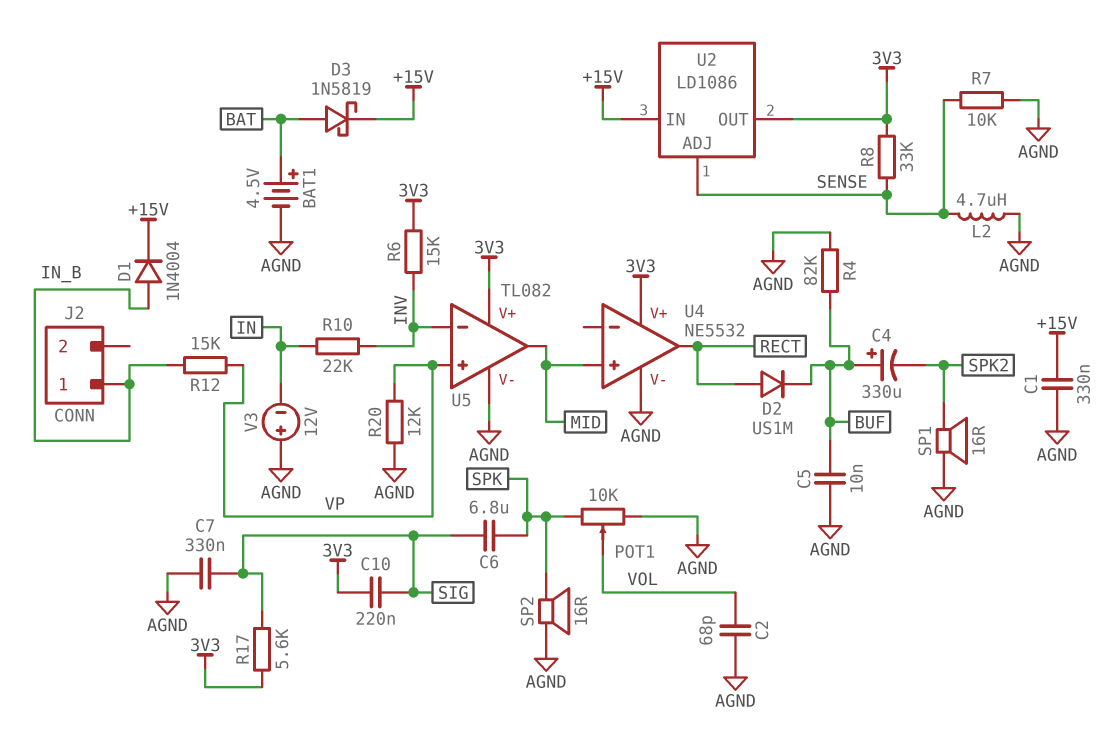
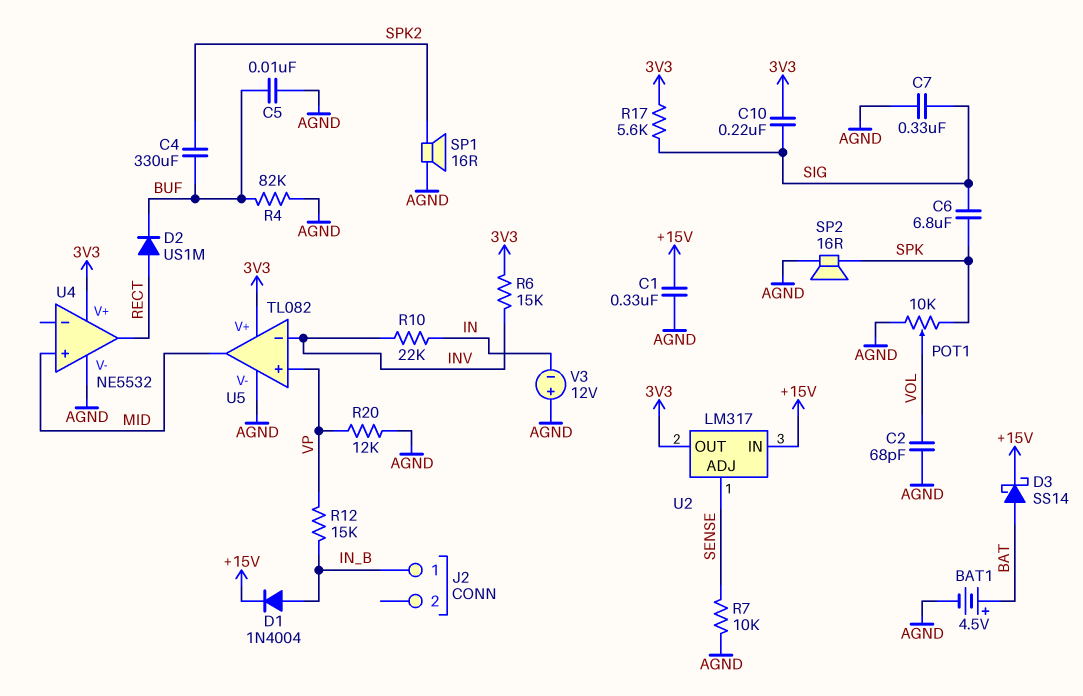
C4: 330uF (plus BUF, minus SPK2) -> 330uF (BUF, SPK2)
D3: schottky 1N5819 (A BAT, K +15V) -> schottky SS14 (A BAT, K +15V)
L2: 4.7uH (AGND, SENSE) -> none
R8: 33k (3V3, SENSE) -> none
U2: LD1086 -> LM317

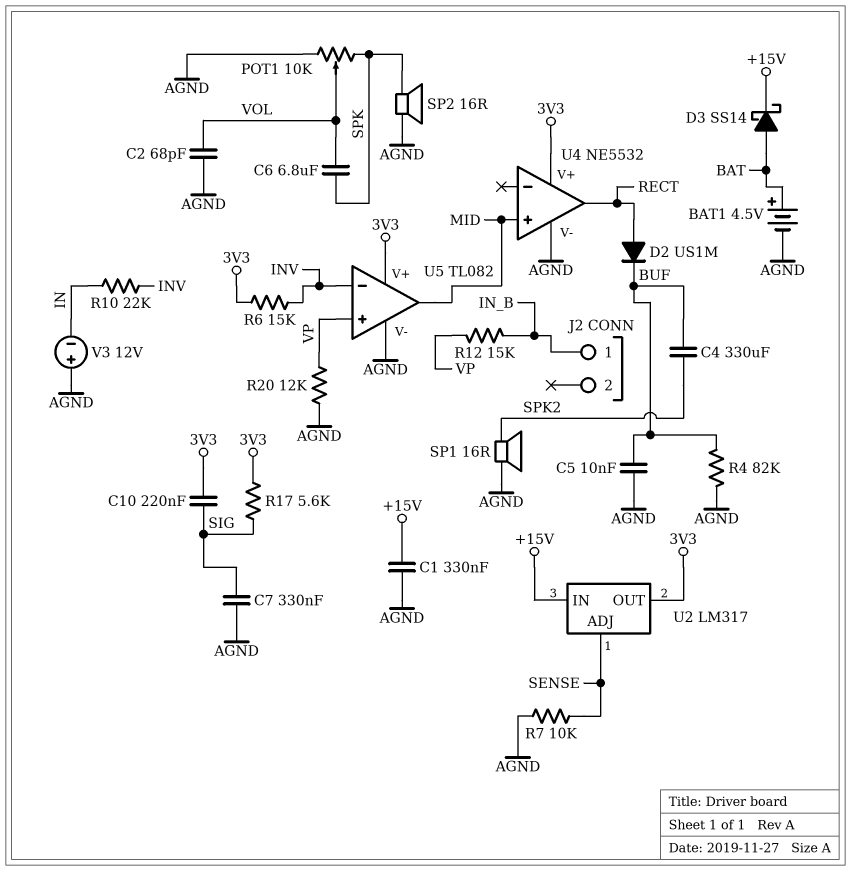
C6: 6.8uF (SIG, SPK) -> 6.8uF (SPK, VOL)
D1: diode 1N4004 (A IN_B, K +15V) -> none

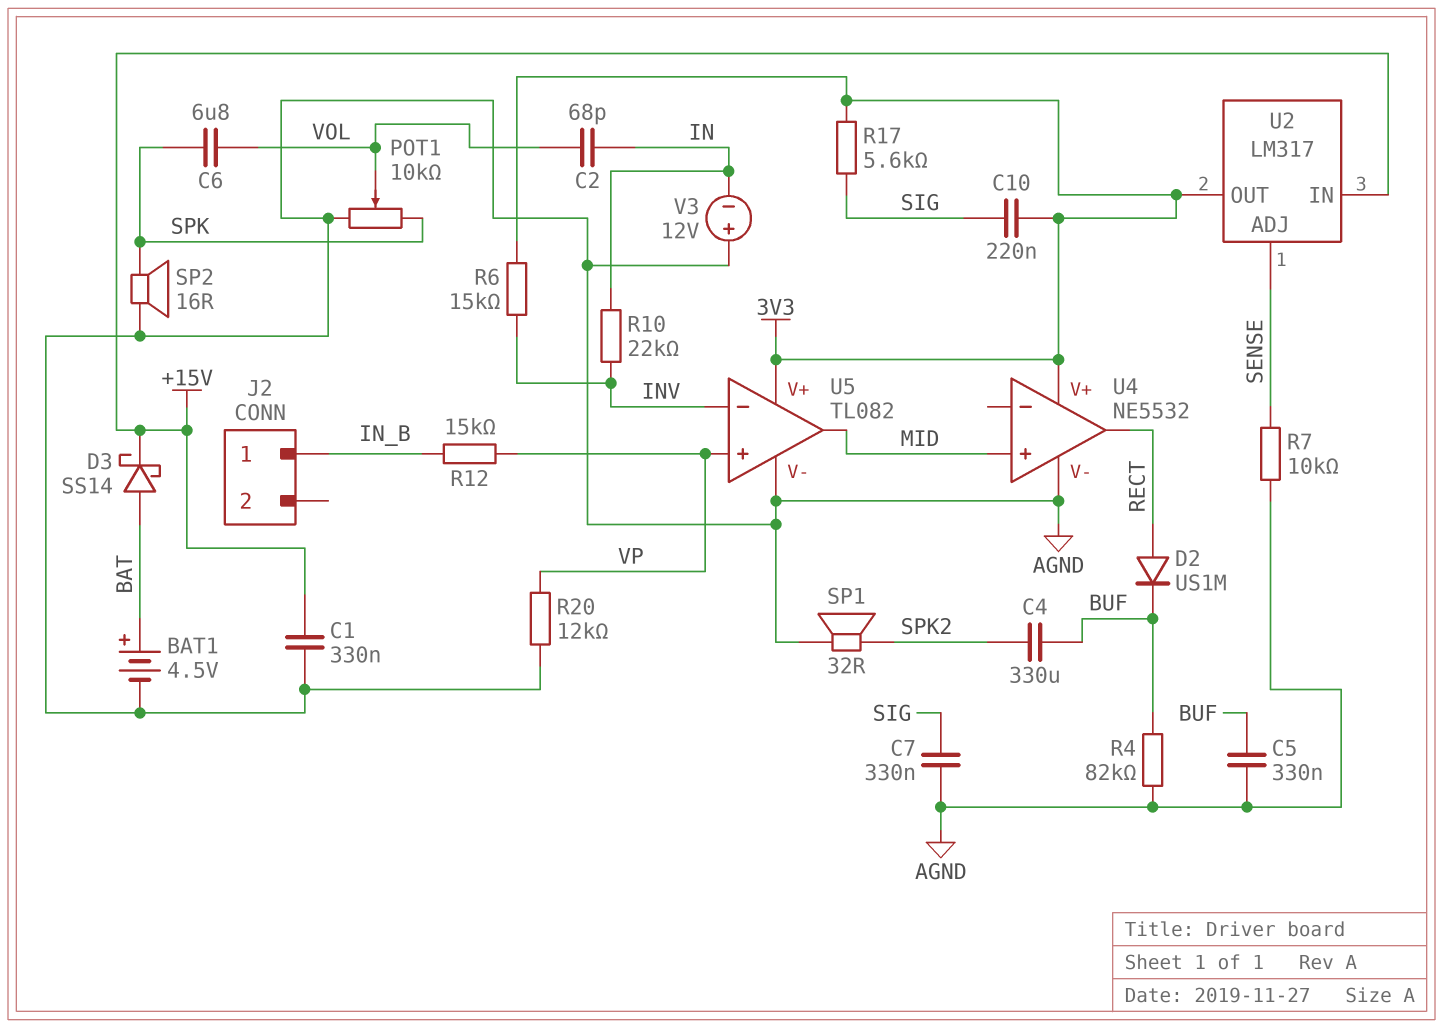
C2: 68pF (AGND, VOL) -> 68pF (IN, VOL)
C5: 10nF (AGND, BUF) -> 330nF (AGND, BUF)
SP1: speaker 16R (AGND, SPK2) -> speaker 32R (AGND, SPK2)

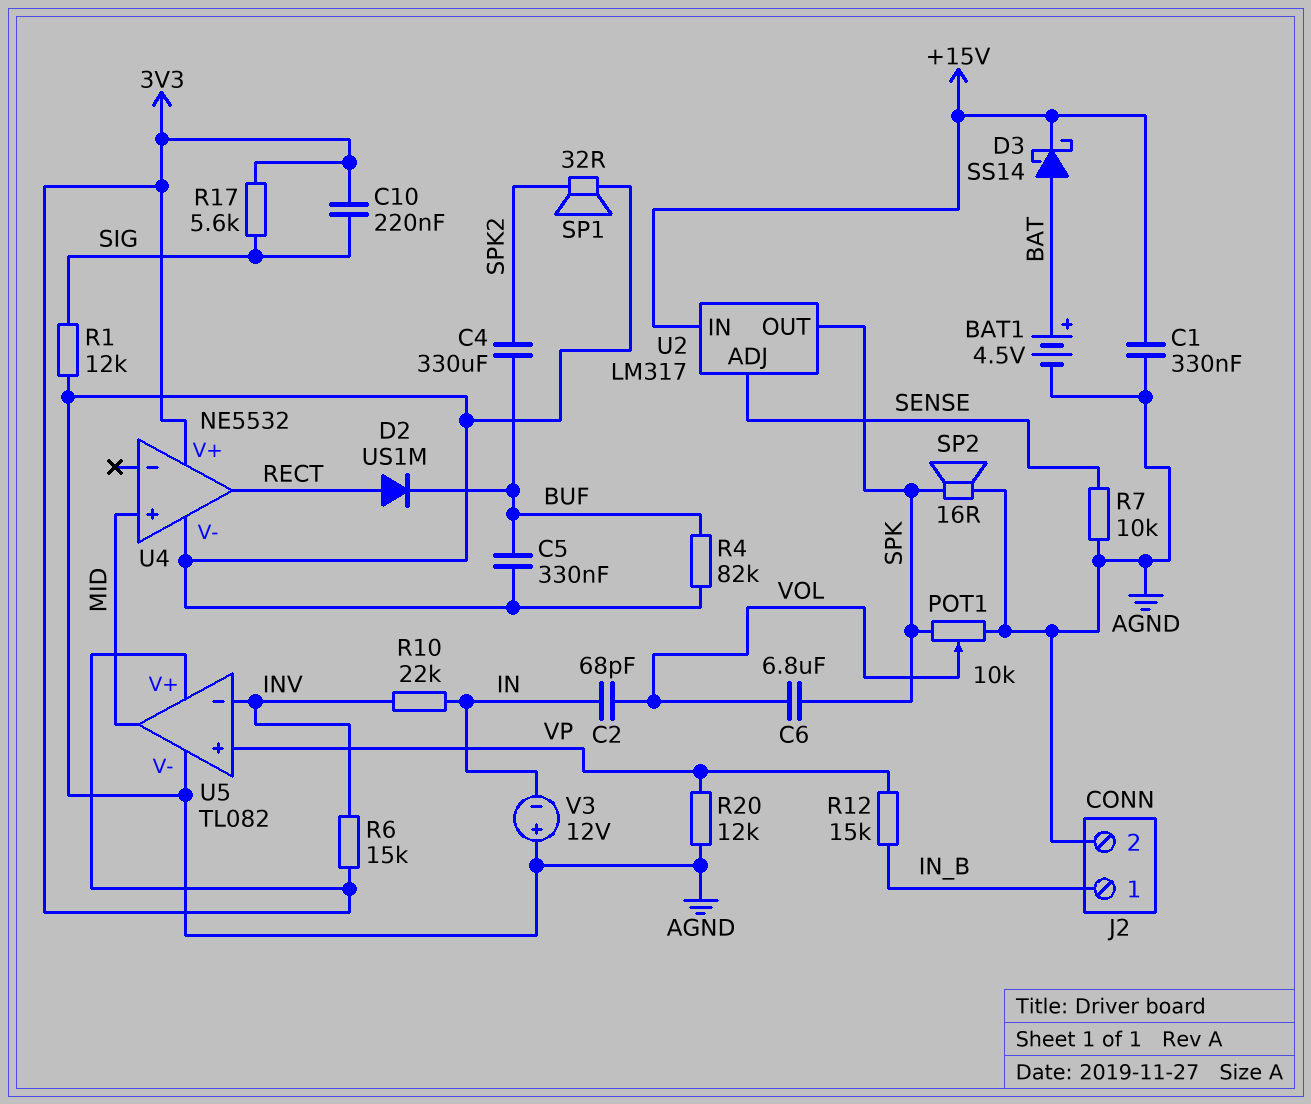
C7: 330nF (AGND, SIG) -> none
J2 pin 2: none -> AGND
R1: none -> 12k (AGND, SIG)
U2 pin OUT: 3V3 -> SPK

